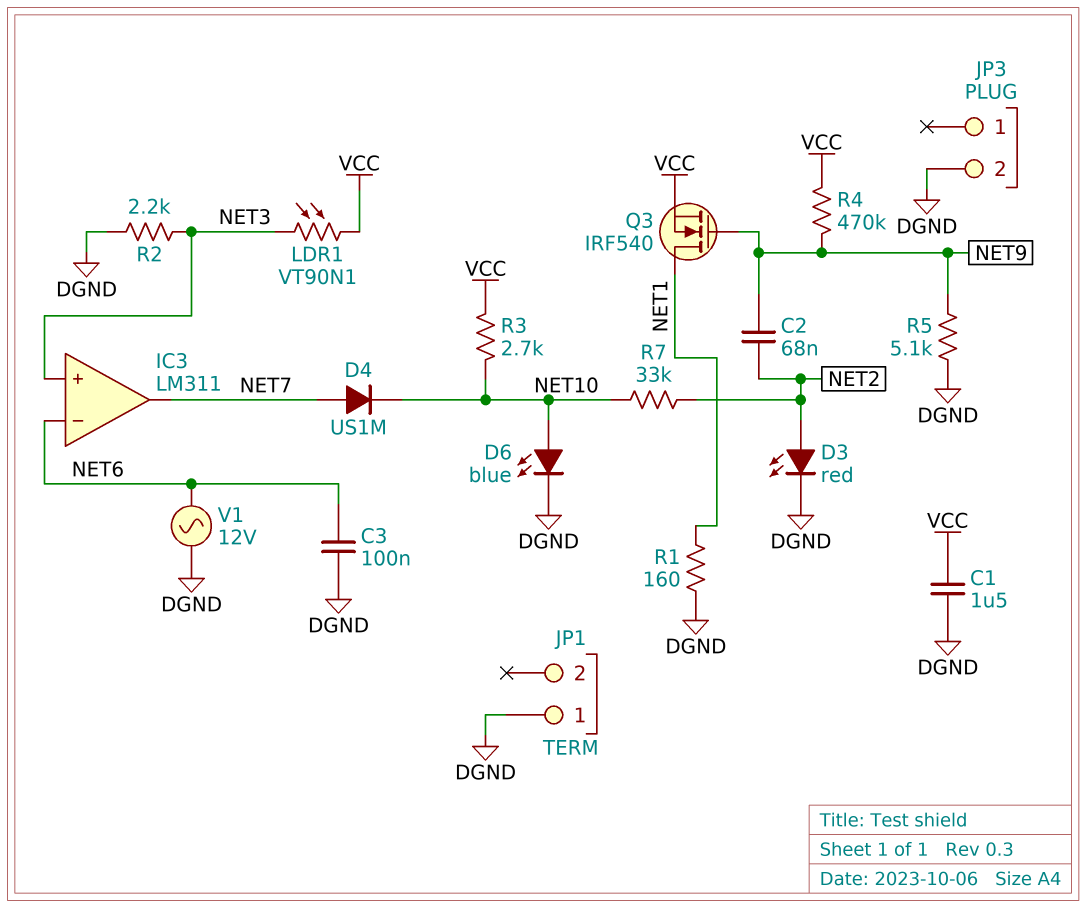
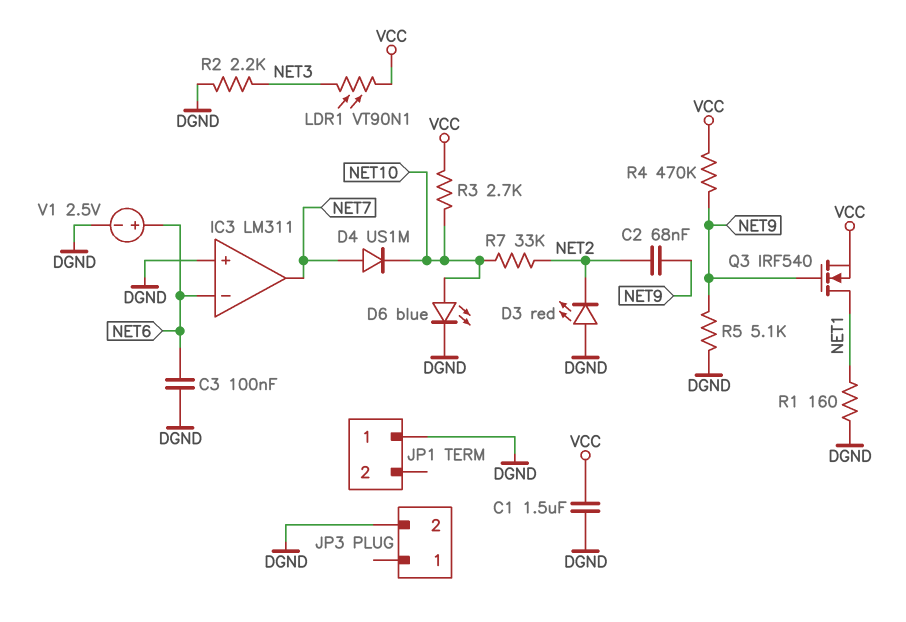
D3: LED red (A NET2, K DGND) -> LED red (A DGND, K NET2)
IC3 pin in+: NET3 -> DGND
V1: AC 12V (DGND, NET6) -> 2.5V (plus NET6, minus DGND)

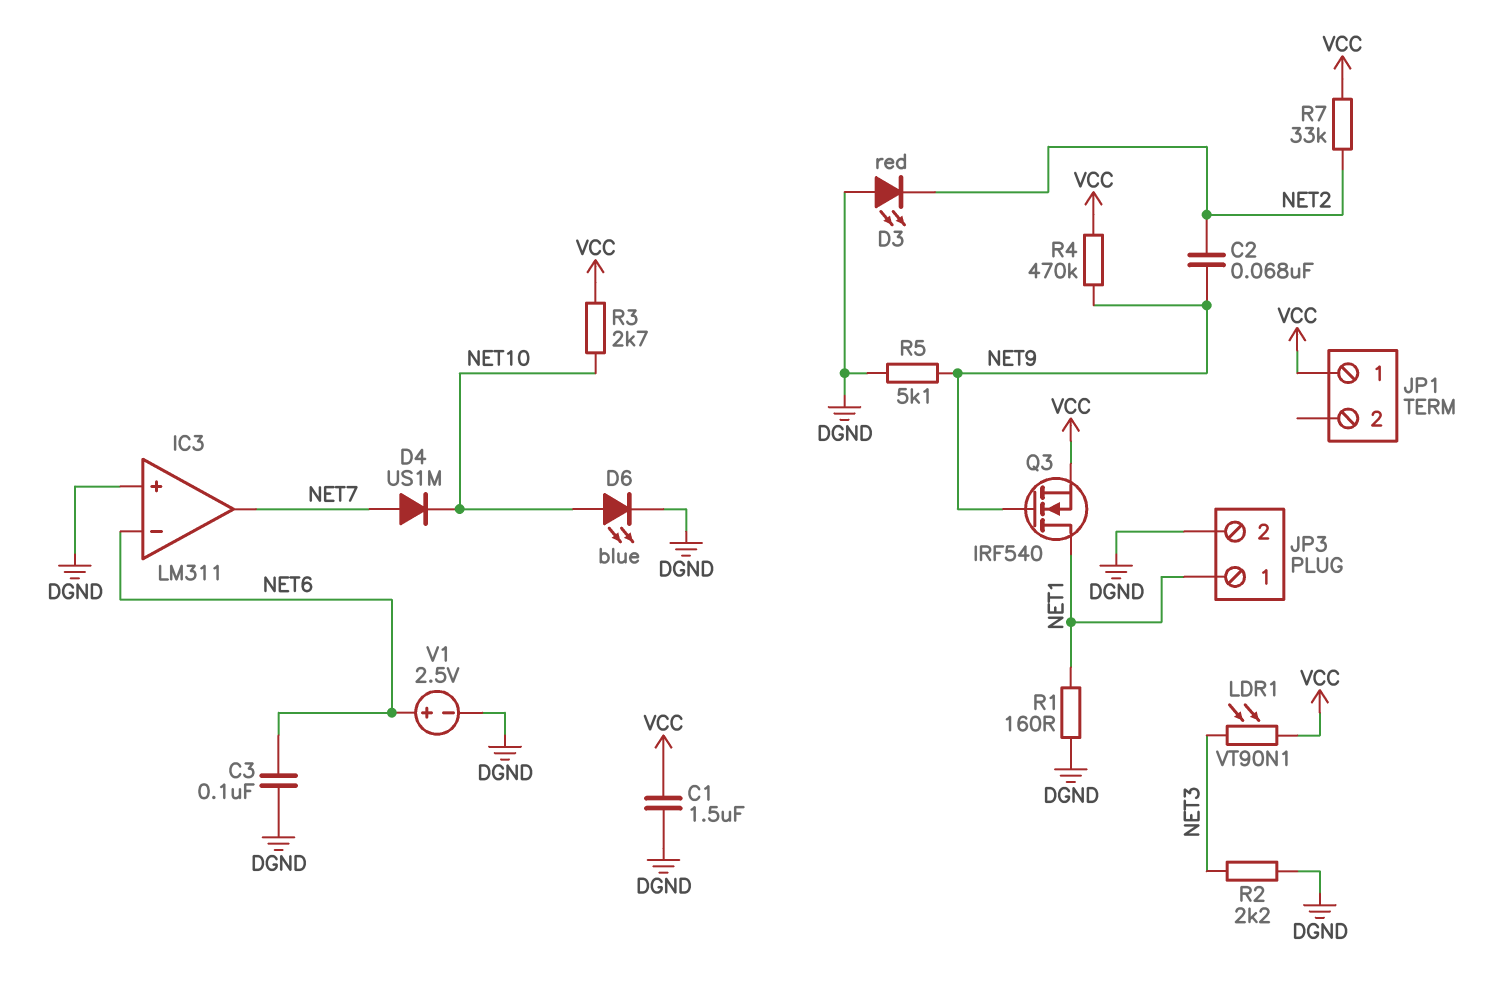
JP1 pin 1: DGND -> VCC
JP3 pin 1: none -> NET1
R7: 33k (NET2, NET10) -> 33k (NET2, VCC)

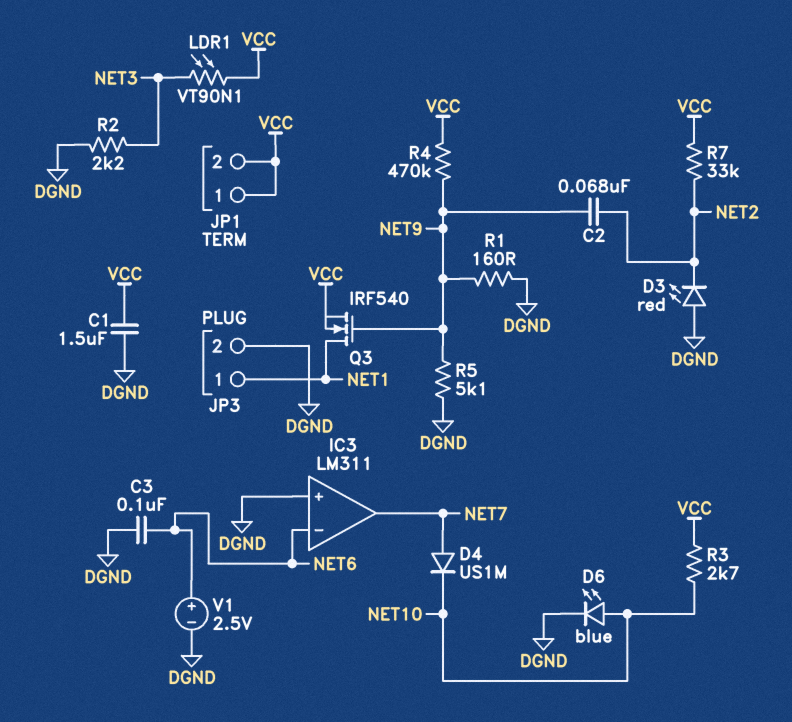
JP1 pin 2: none -> VCC
R1: 160 (DGND, NET1) -> 160 (DGND, NET9)

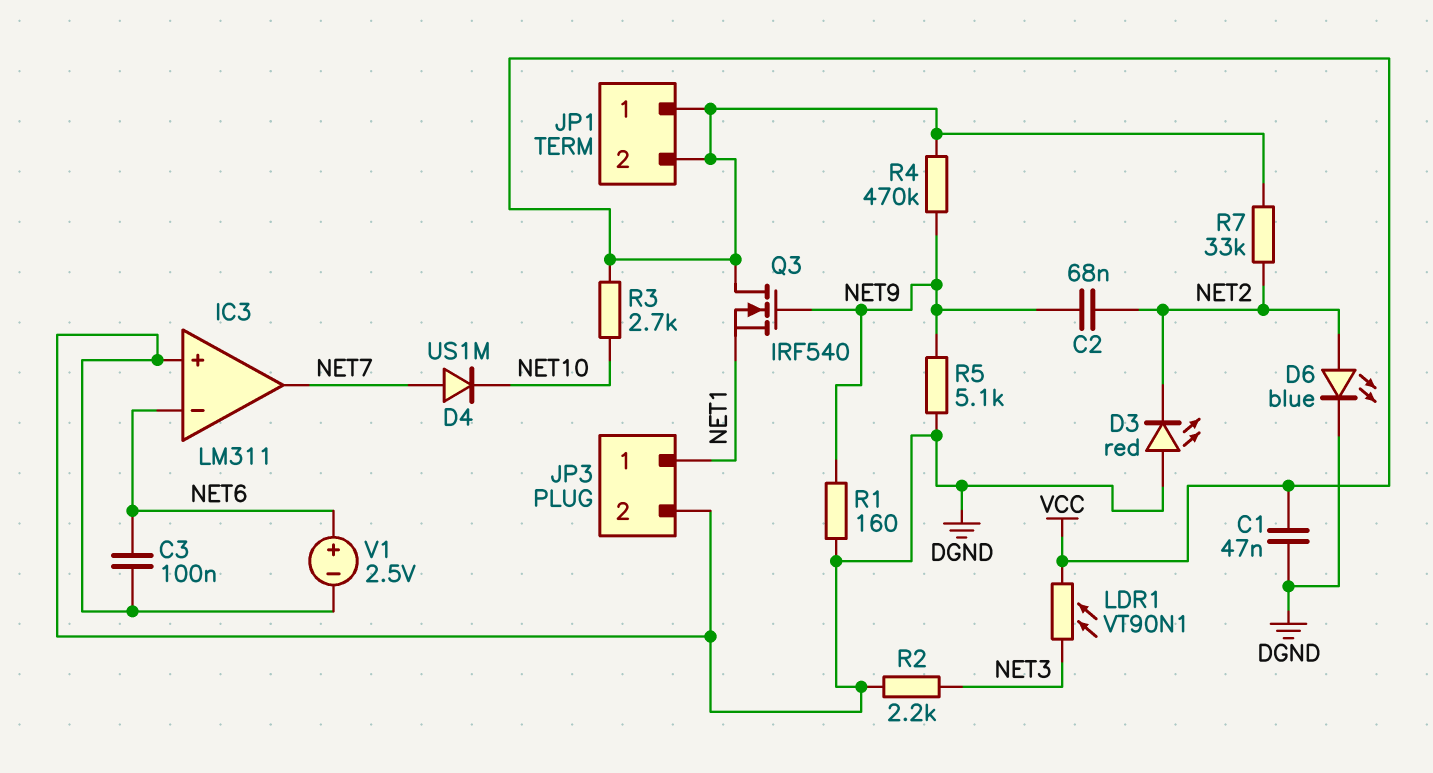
C1: 1.5uF (DGND, VCC) -> 47nF (DGND, VCC)
D6: LED blue (A NET10, K DGND) -> LED blue (A NET2, K DGND)
Q3: NMOS IRF540 (G NET9, D NET1, S VCC) -> NMOS IRF540 (G NET9, D VCC, S NET1)

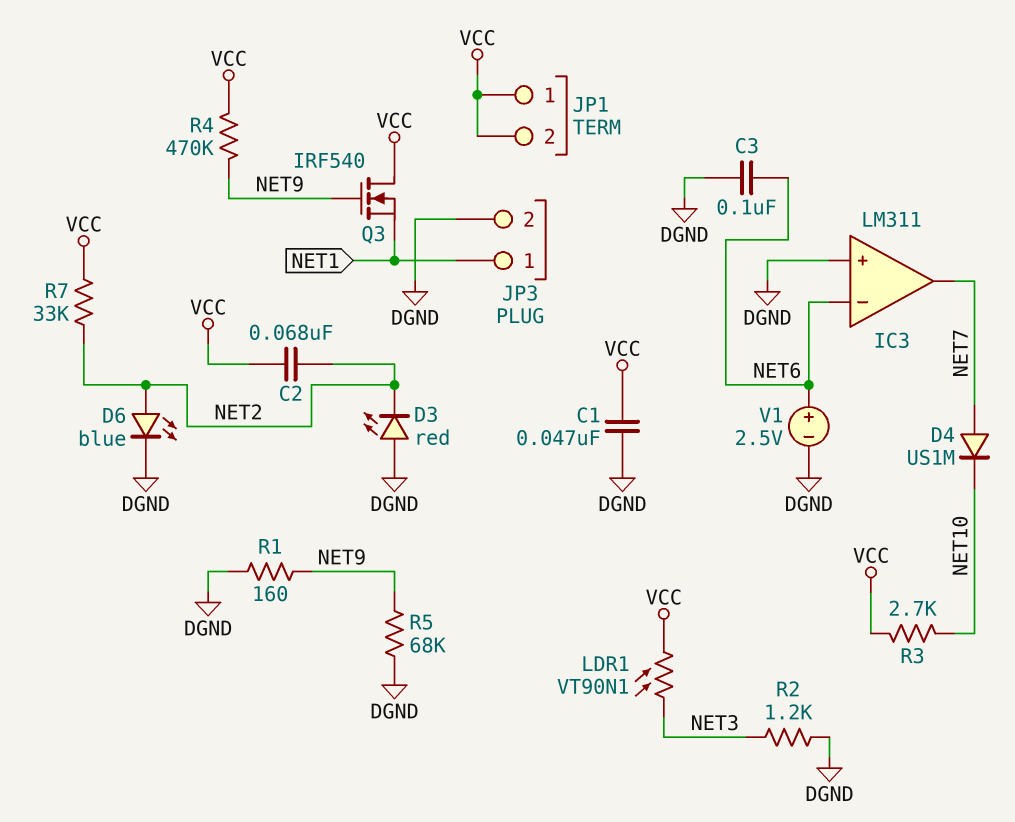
C2: 68nF (NET2, NET9) -> 68nF (NET2, VCC)
R2: 2.2k (DGND, NET3) -> 1.2k (DGND, NET3)
R5: 5.1k (DGND, NET9) -> 68k (DGND, NET9)

